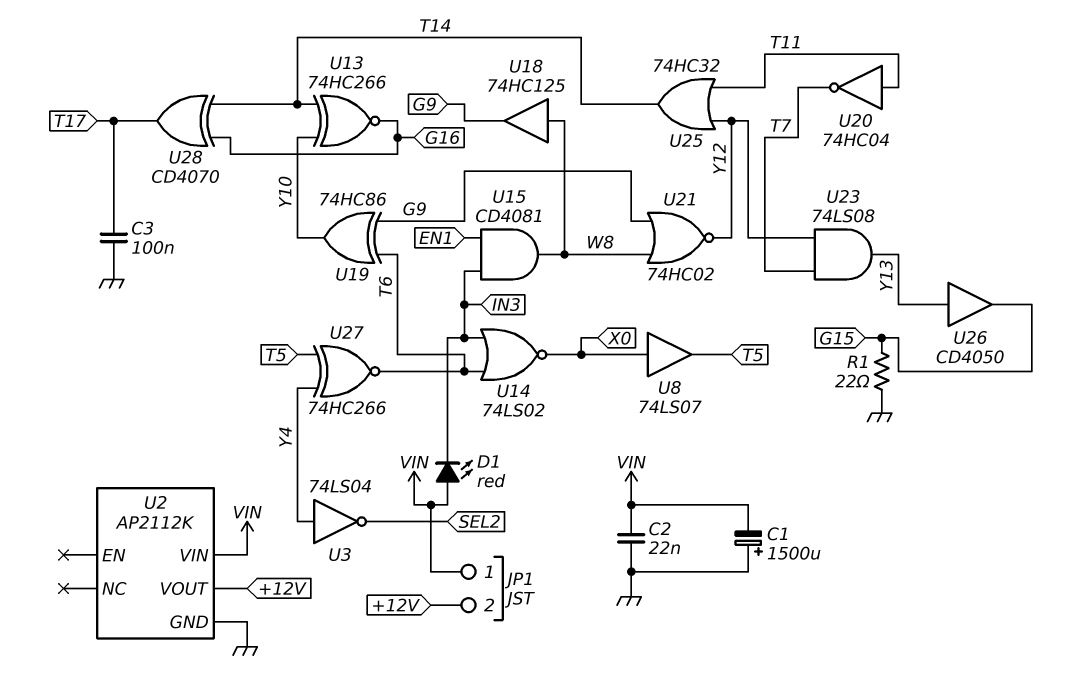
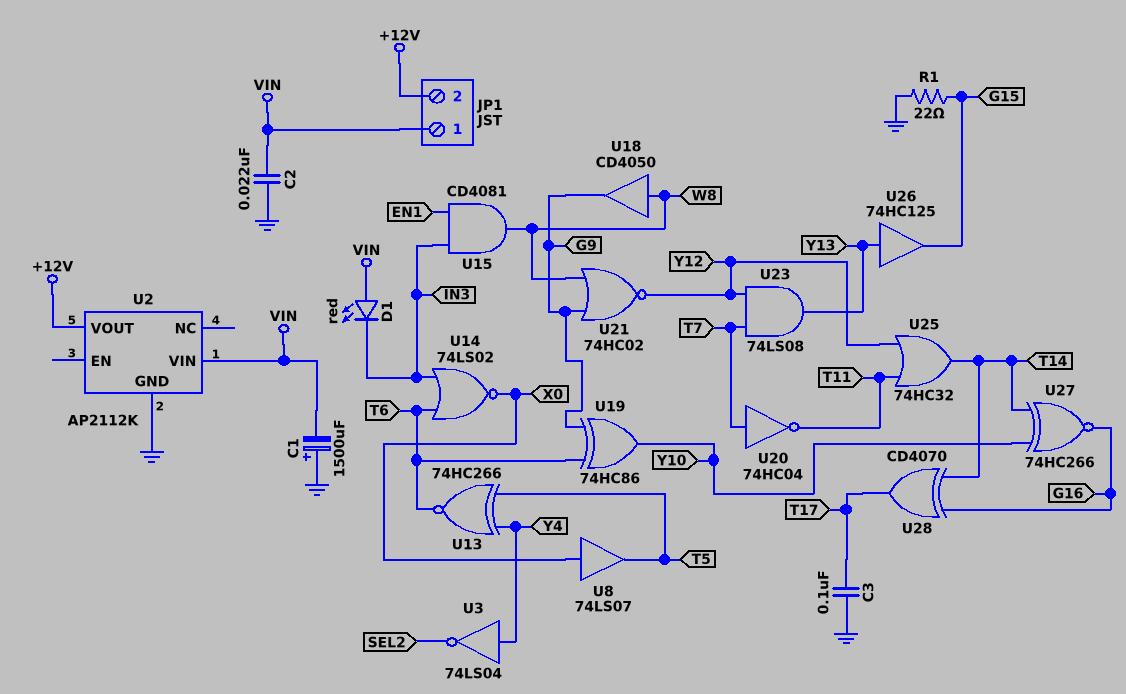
U13: XNOR 74HC266 (in T14, in Y10, out G16) -> XNOR 74HC266 (in T5, in Y4, out T6)
U18: buffer 74HC125 (in W8, out G9) -> buffer CD4050 (in W8, out G9)
U20: NOT 74HC04 (in T11, out T7) -> NOT 74HC04 (in T7, out T11)
U26: buffer CD4050 (in Y13, out G15) -> buffer 74HC125 (in Y13, out G15)
U27: XNOR 74HC266 (in T5, in Y4, out T6) -> XNOR 74HC266 (in T14, in Y10, out G16)

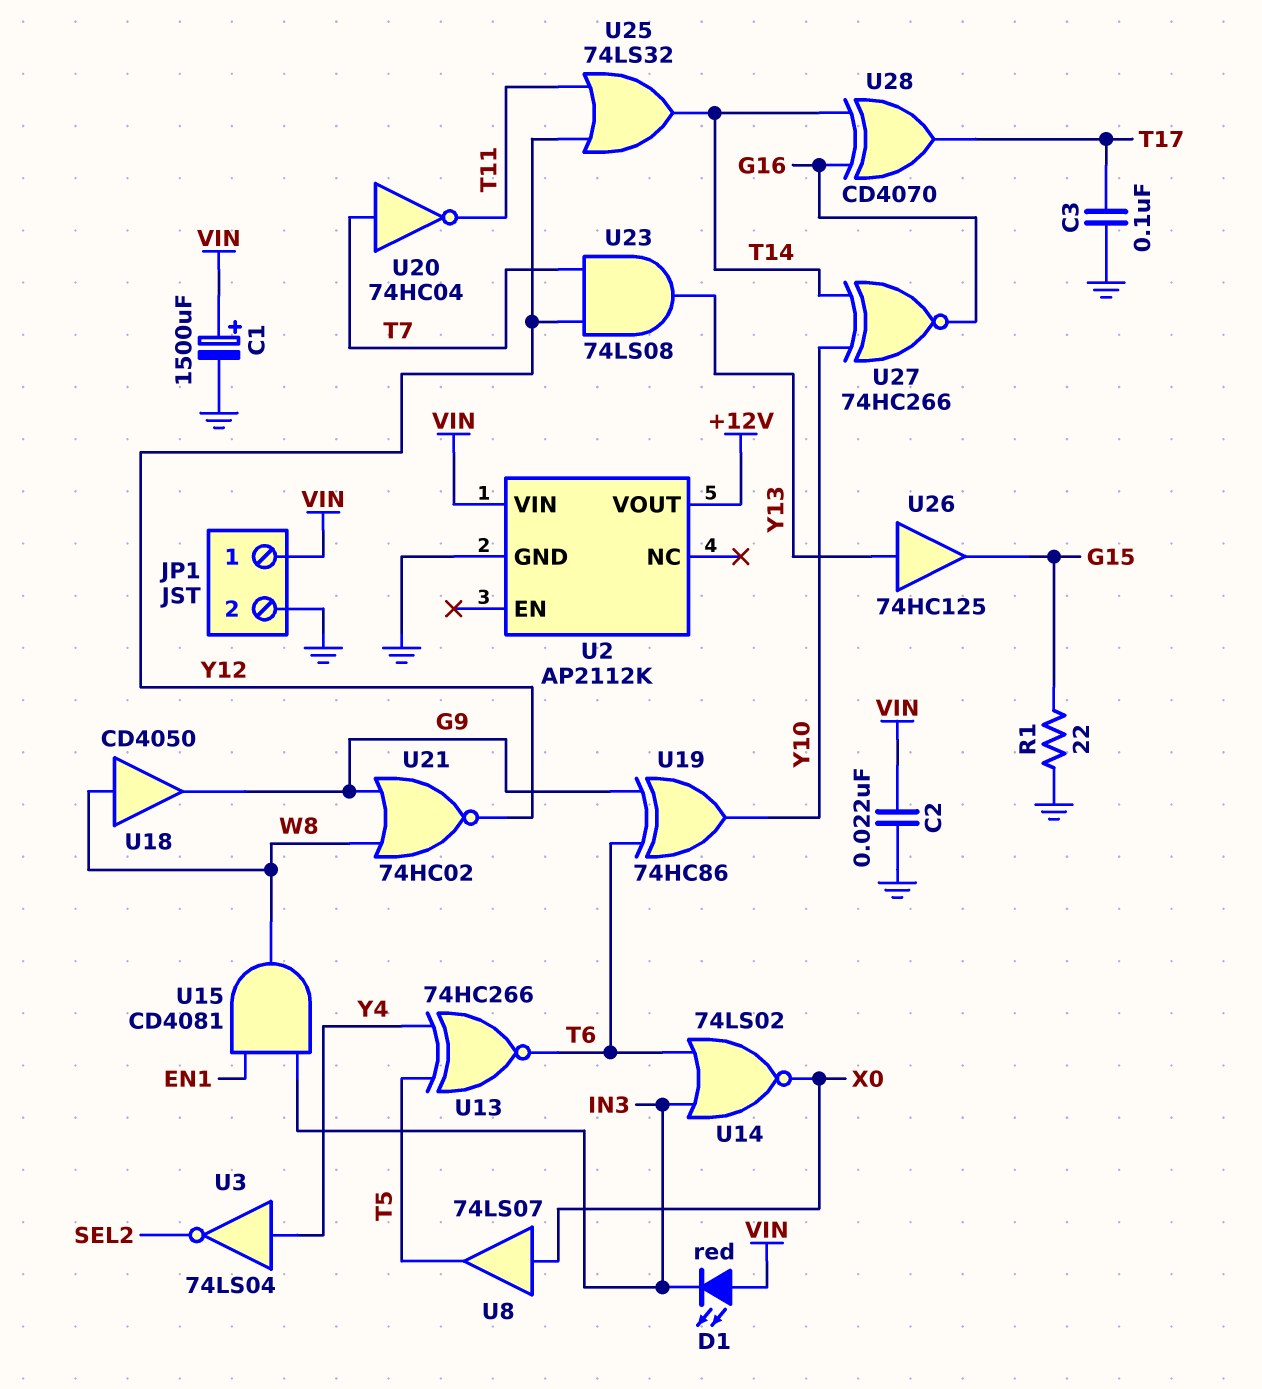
C1: 1500uF (plus GND, minus VIN) -> 1500uF (plus VIN, minus GND)
JP1 pin 2: +12V -> GND
U25: OR 74HC32 (in T11, in Y12, out T14) -> OR 74LS32 (in T11, in Y12, out T14)

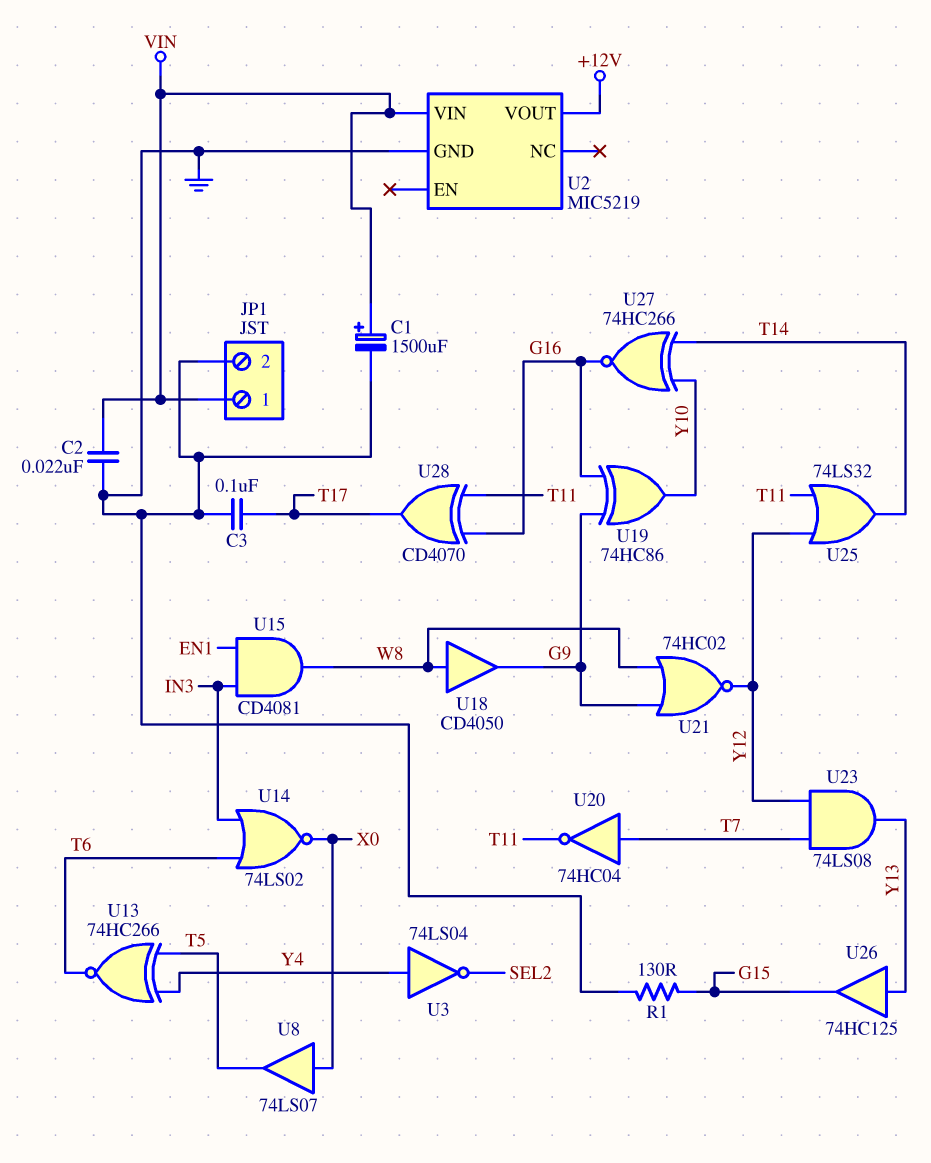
D1: LED red (A VIN, K IN3) -> none
R1: 22 (G15, GND) -> 130 (G15, GND)
U2: AP2112K -> MIC5219
U19: XOR 74HC86 (in G9, in T6, out Y10) -> XOR 74HC86 (in G9, in G16, out Y10)
U28: XOR CD4070 (in G16, in T14, out T17) -> XOR CD4070 (in G16, in T11, out T17)

